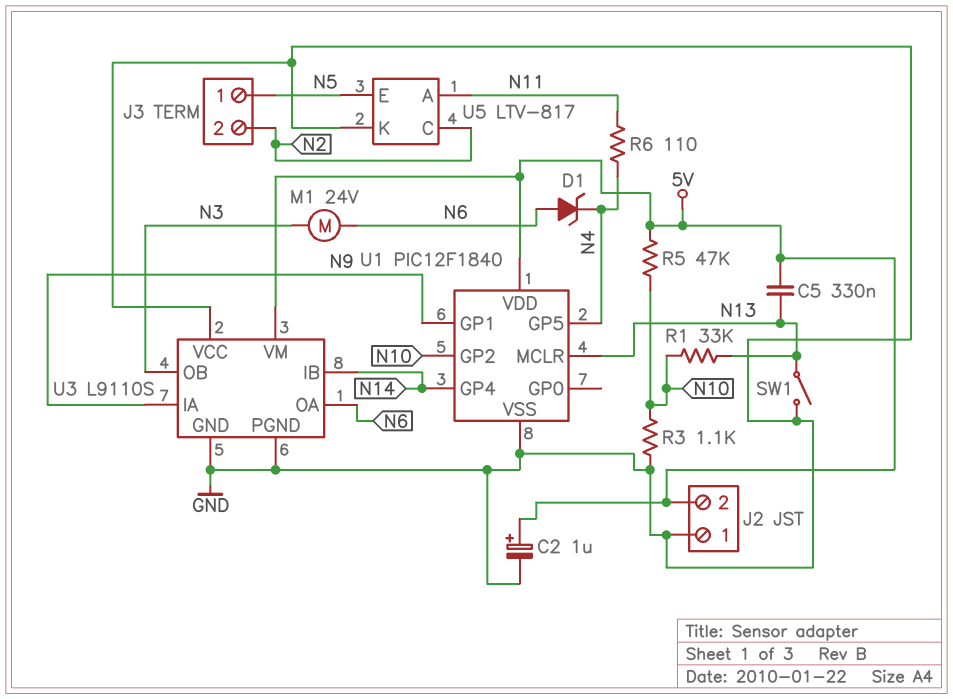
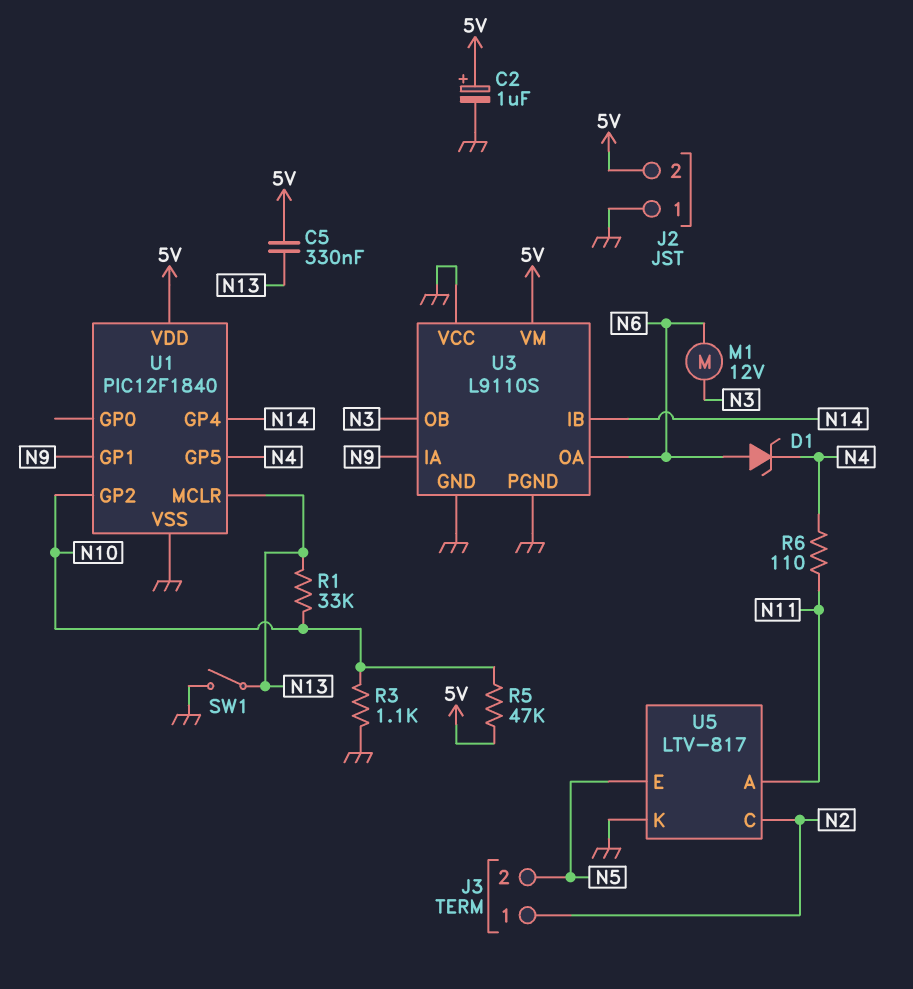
J3 pin 1: N5 -> N2
J3 pin 2: N2 -> N5
M1: motor 24V (N3, N6) -> motor 12V (N3, N6)

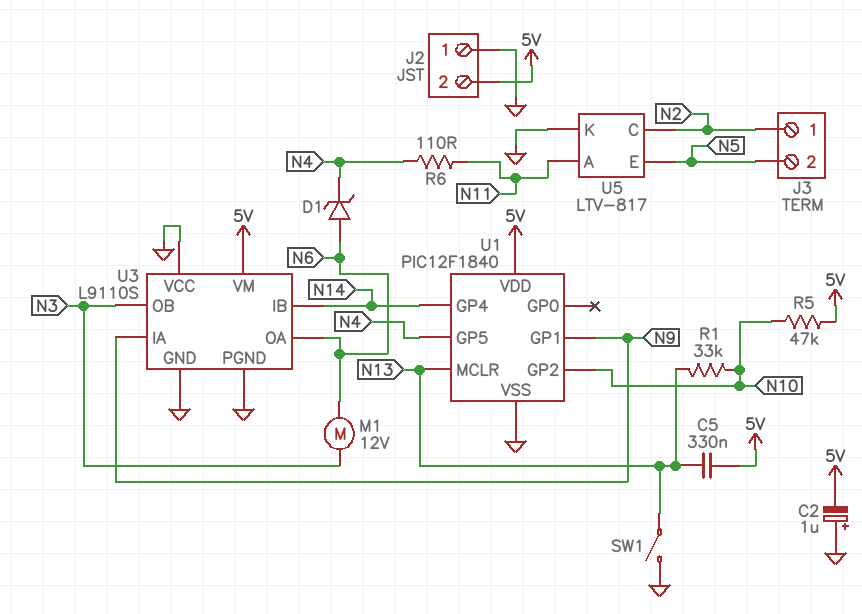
C2: 1uF (plus 5V, minus GND) -> 1uF (plus GND, minus 5V)
R3: 1.1k (GND, N10) -> none

